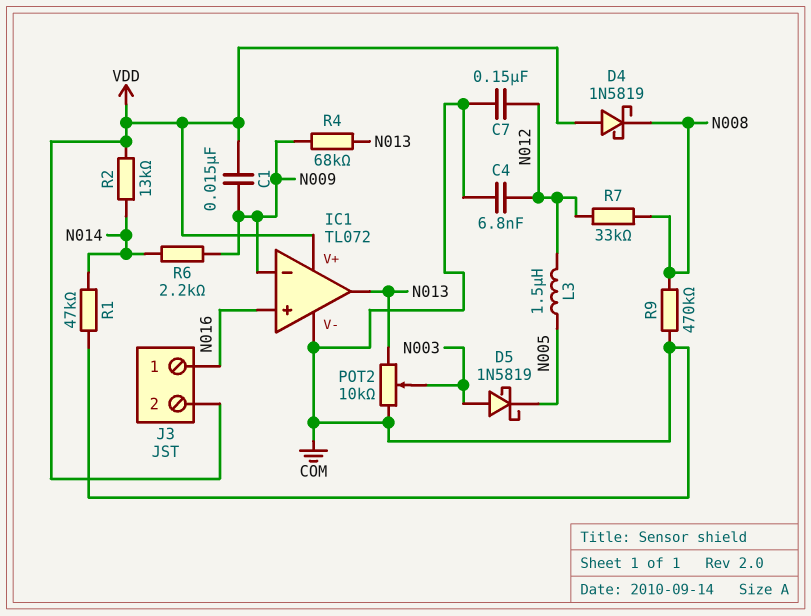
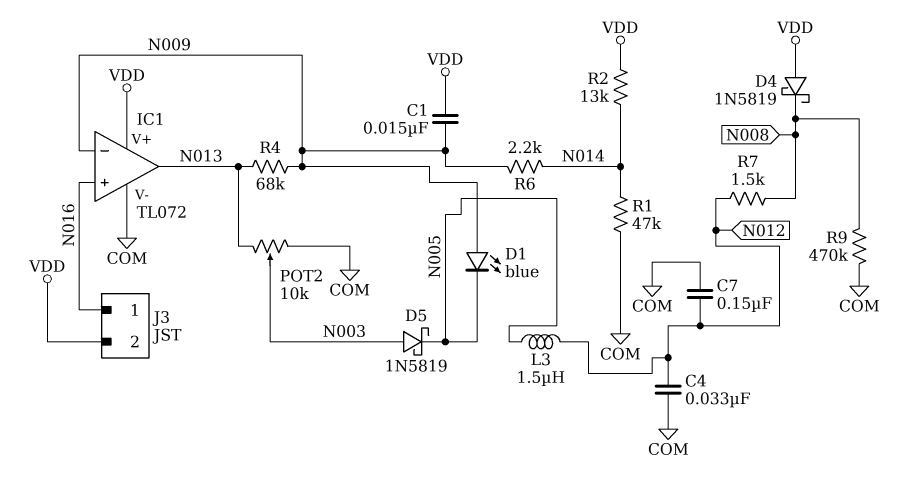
C4: 6.8nF (COM, N012) -> 33nF (COM, N012)
D1: none -> LED blue (A N009, K N005)
R7: 33k (N008, N012) -> 1.5k (N008, N012)

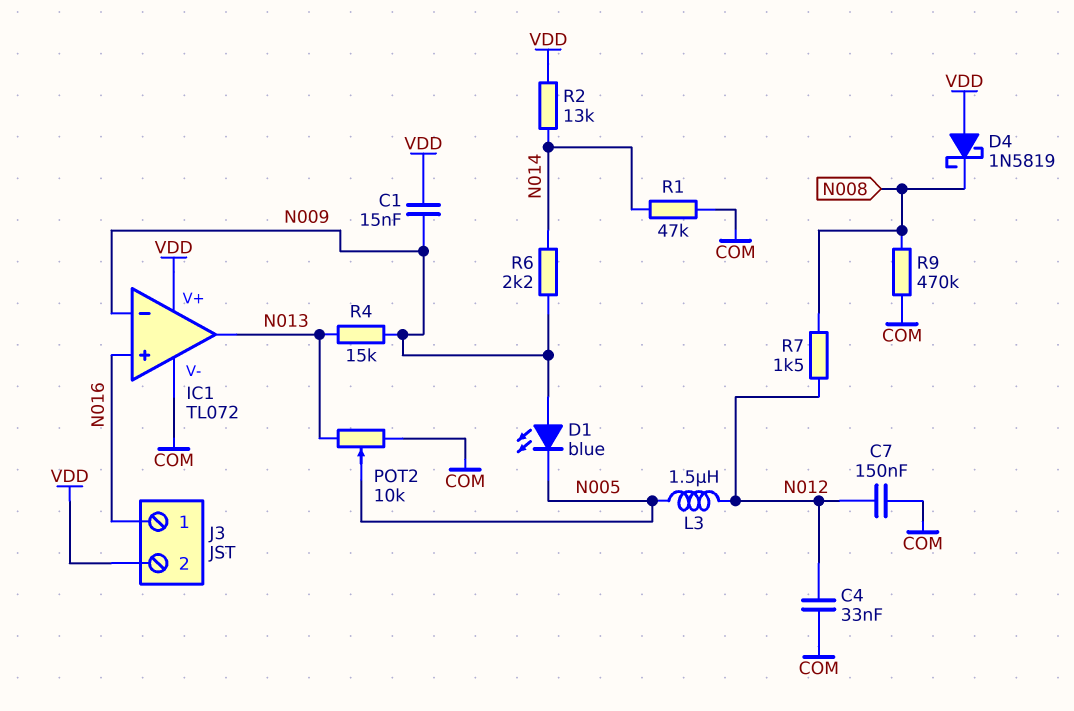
D5: schottky 1N5819 (A N003, K N005) -> none
POT2: 10k (COM, N013, wiper N003) -> 10k (COM, N013, wiper N005)
R4: 68k (N009, N013) -> 15k (N009, N013)

